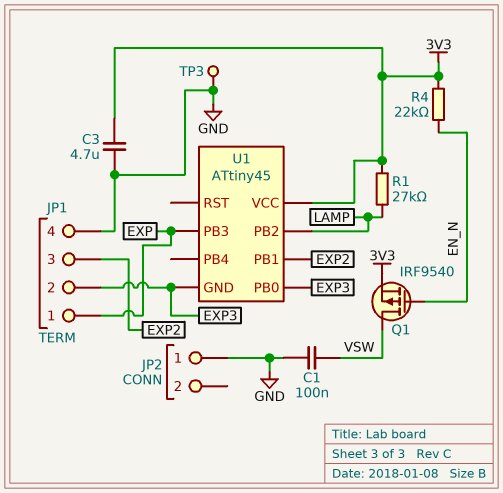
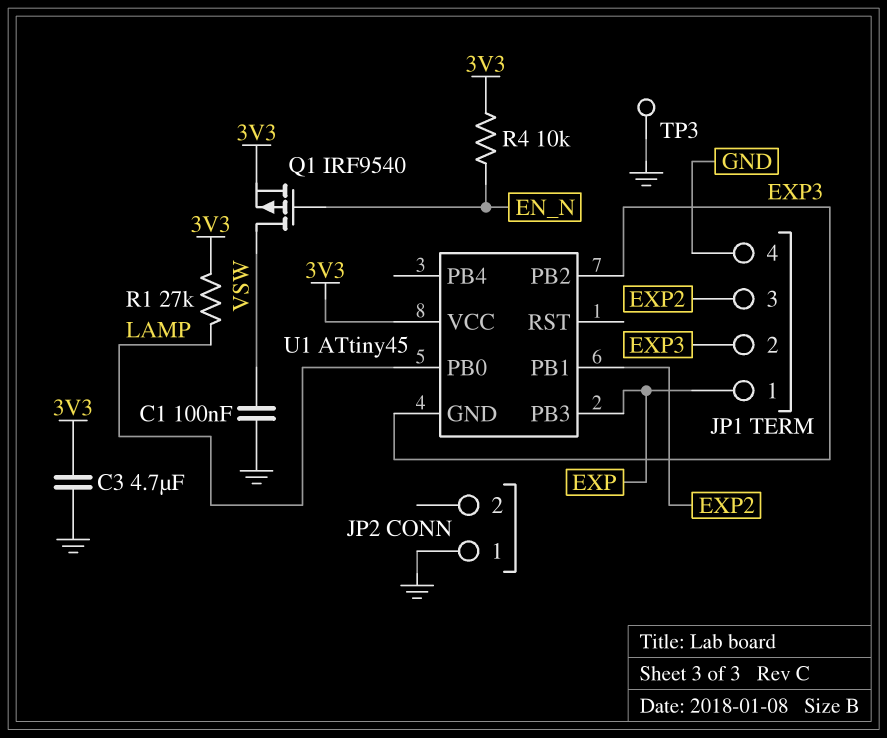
R4: 22k (3V3, EN_N) -> 10k (3V3, EN_N)
U1 pin PB0: EXP3 -> LAMP
U1 pin PB2: LAMP -> EXP3

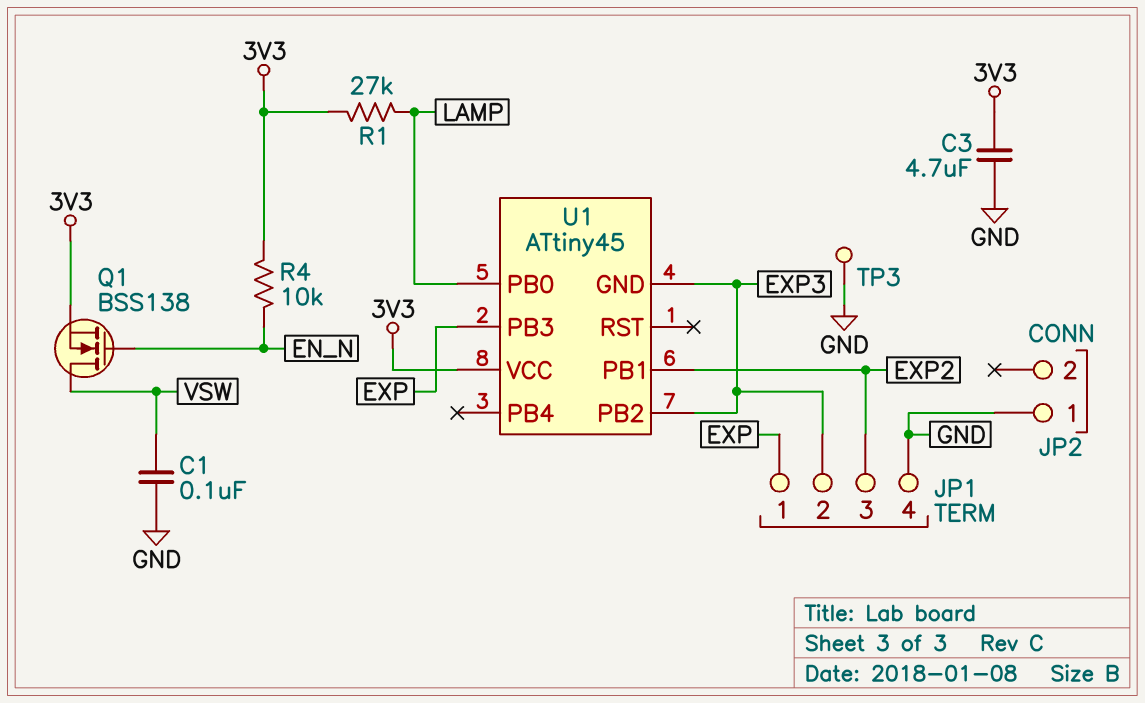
Q1: PMOS IRF9540 (G EN_N, D VSW, S 3V3) -> NMOS BSS138 (G EN_N, D VSW, S 3V3)

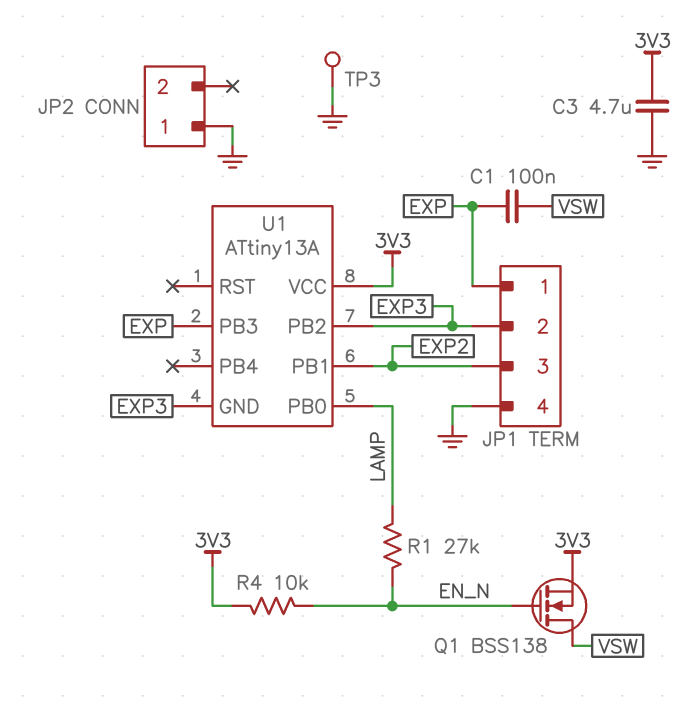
C1: 100nF (GND, VSW) -> 100nF (EXP, VSW)
R1: 27k (3V3, LAMP) -> 27k (EN_N, LAMP)
U1: ATtiny45 -> ATtiny13A

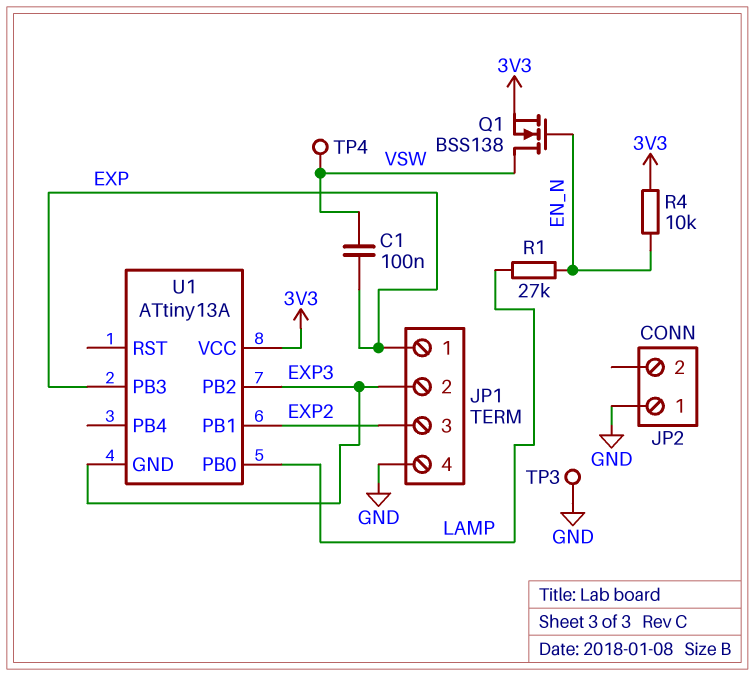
C3: 4.7uF (3V3, GND) -> none
TP4: none -> test point (VSW)

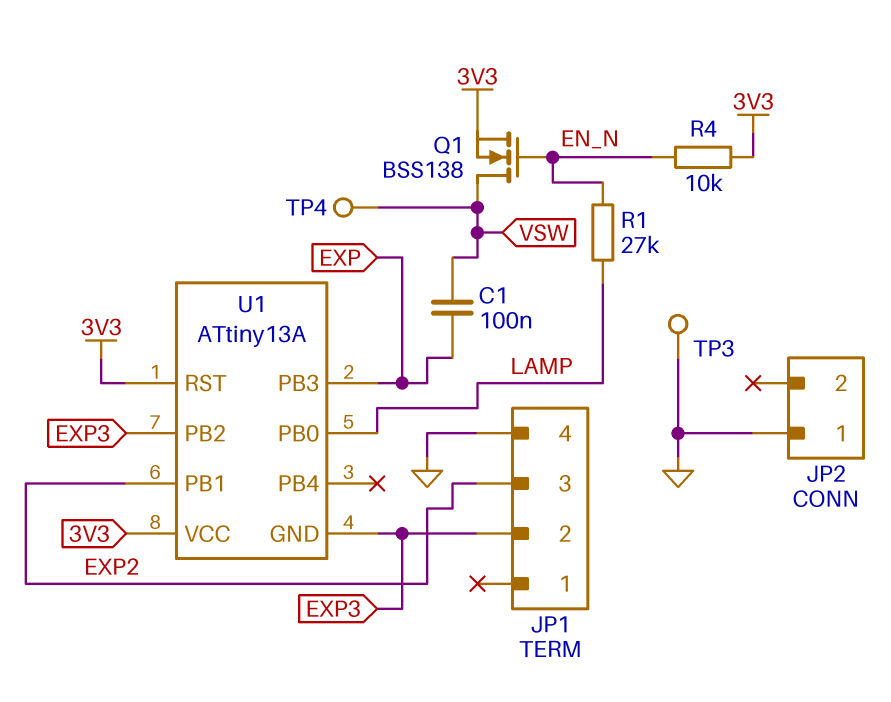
JP1 pin 1: EXP -> none
U1 pin RST: none -> 3V3

